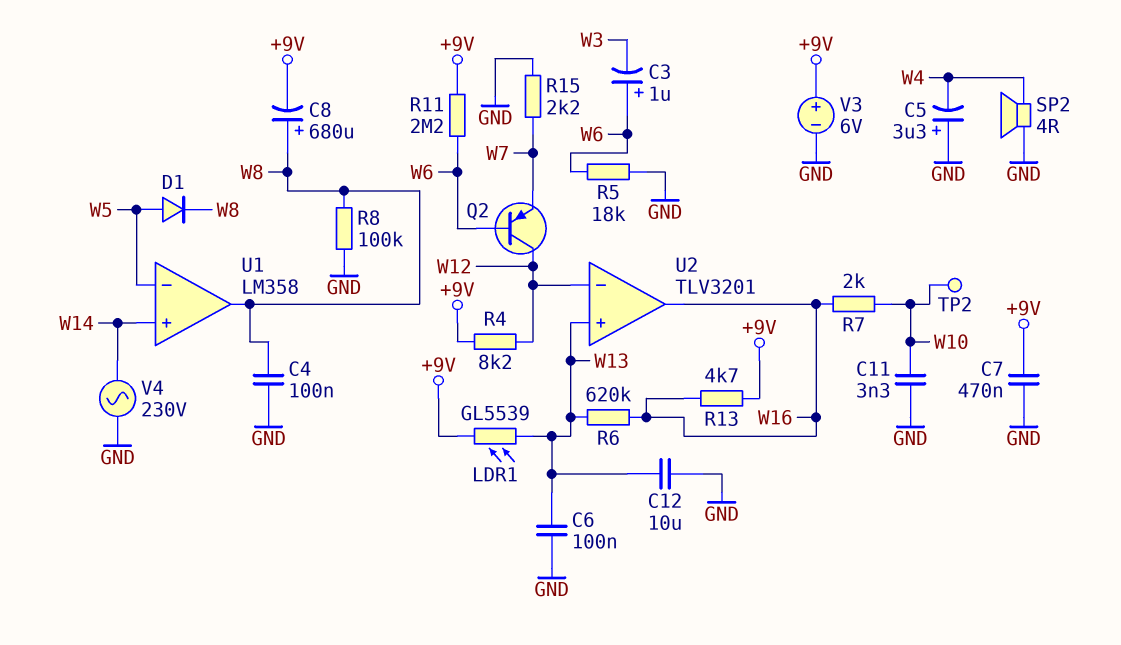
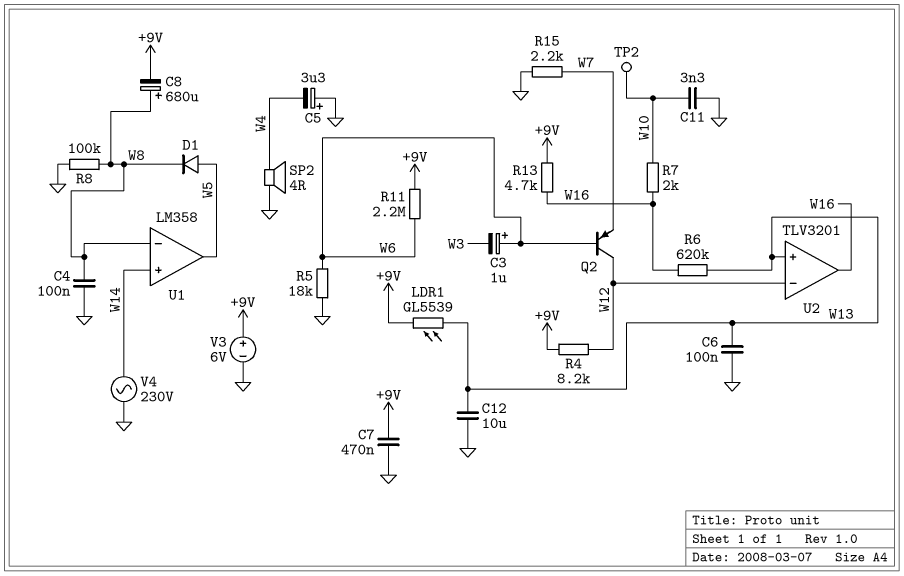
U1 pin in-: W5 -> W8
U1 pin out: W8 -> W5

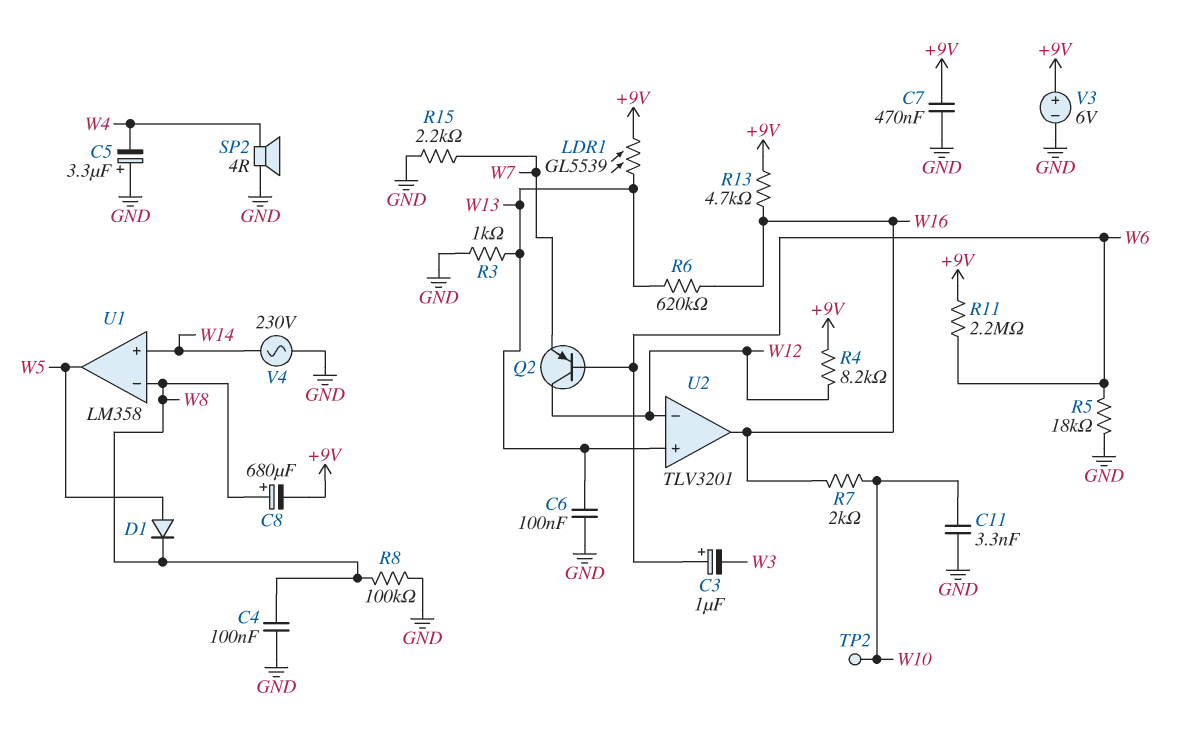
C12: 10uF (GND, W13) -> none
R3: none -> 1k (GND, W13)

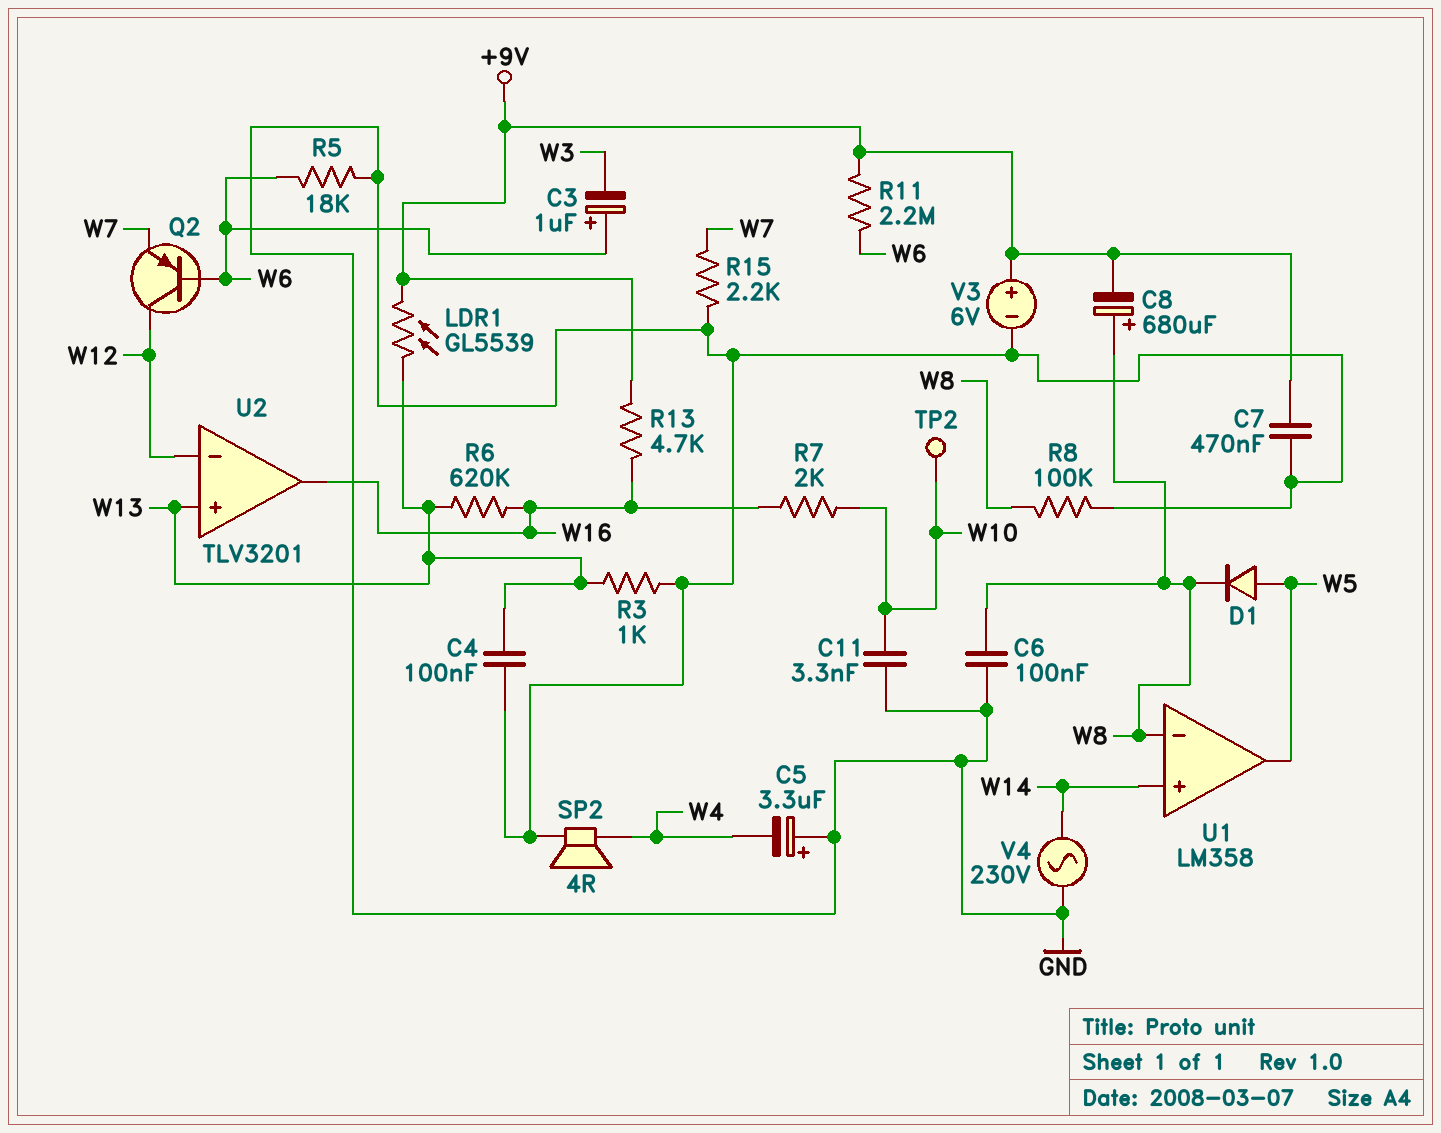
C4: 100nF (GND, W8) -> 100nF (GND, W13)
C6: 100nF (GND, W13) -> 100nF (GND, W8)
R4: 8.2k (+9V, W12) -> none

